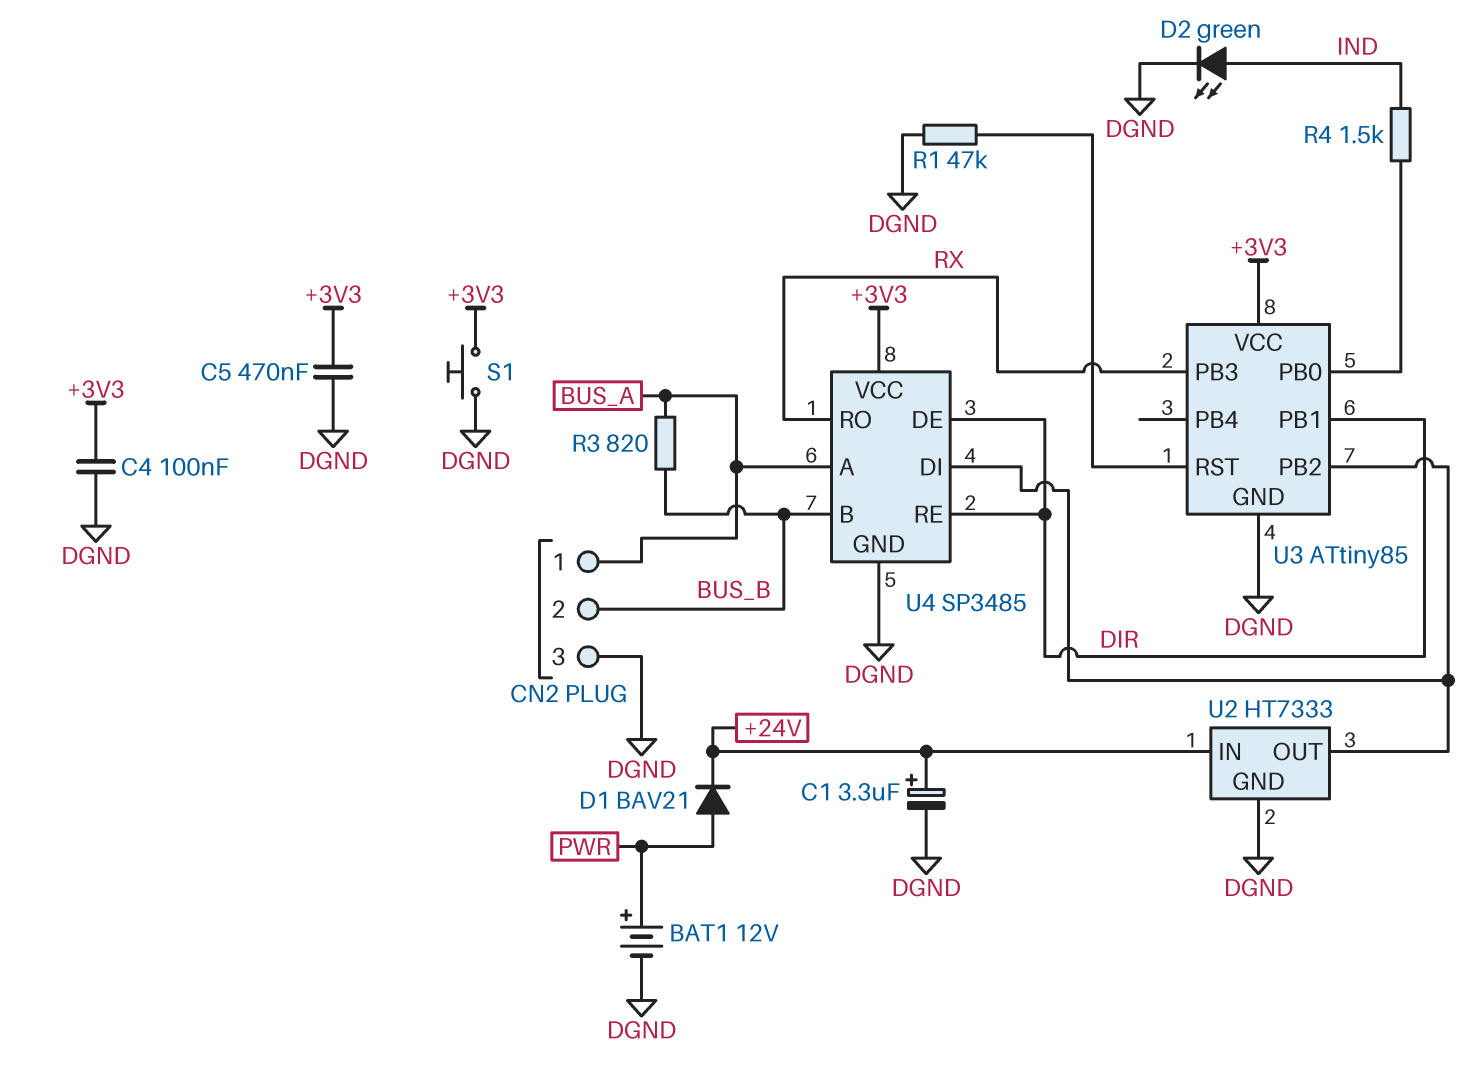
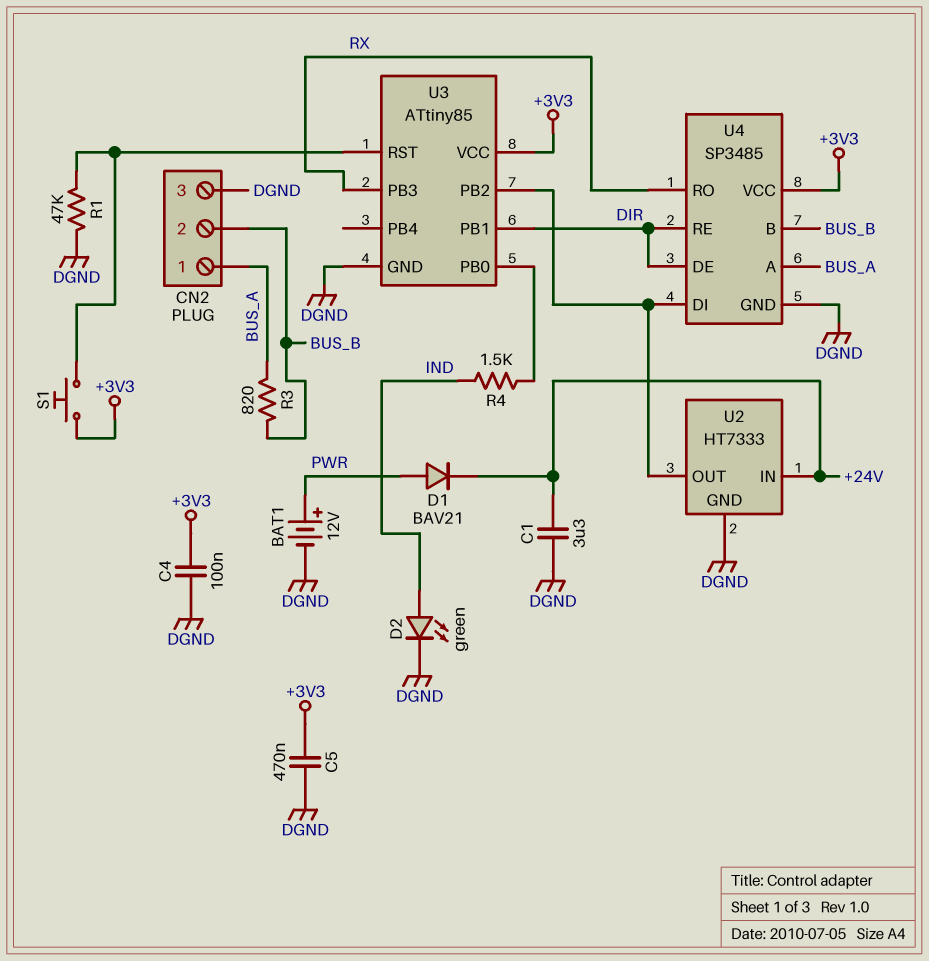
C1: 3.3uF (plus +24V, minus DGND) -> 3.3uF (+24V, DGND)
S1: button (+3V3, DGND) -> button (+3V3, U3/RST)

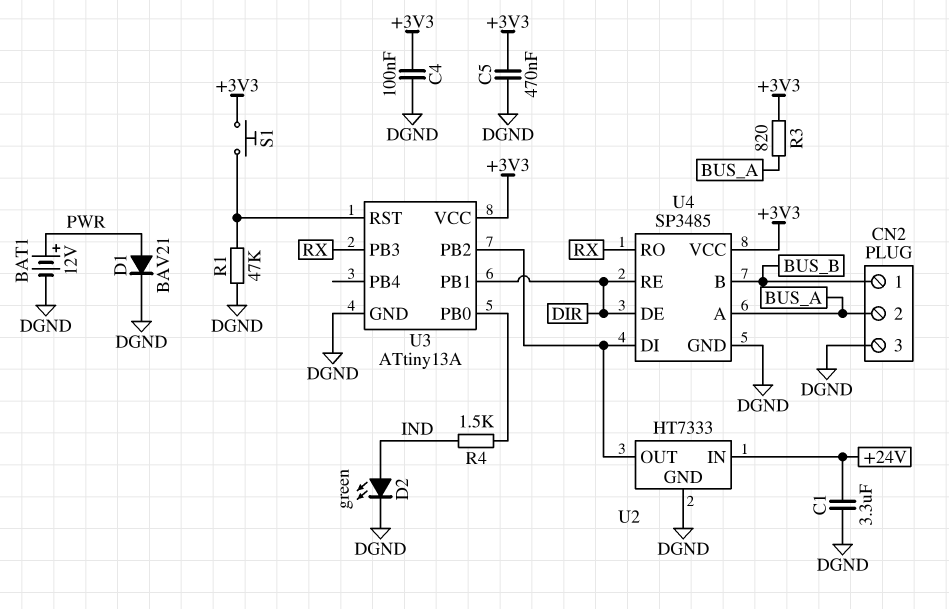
CN2 pin 1: BUS_A -> BUS_B
CN2 pin 2: BUS_B -> BUS_A
D1: diode BAV21 (A PWR, K +24V) -> diode BAV21 (A PWR, K DGND)
R3: 820 (BUS_A, BUS_B) -> 820 (+3V3, BUS_A)
U3: ATtiny85 -> ATtiny13A

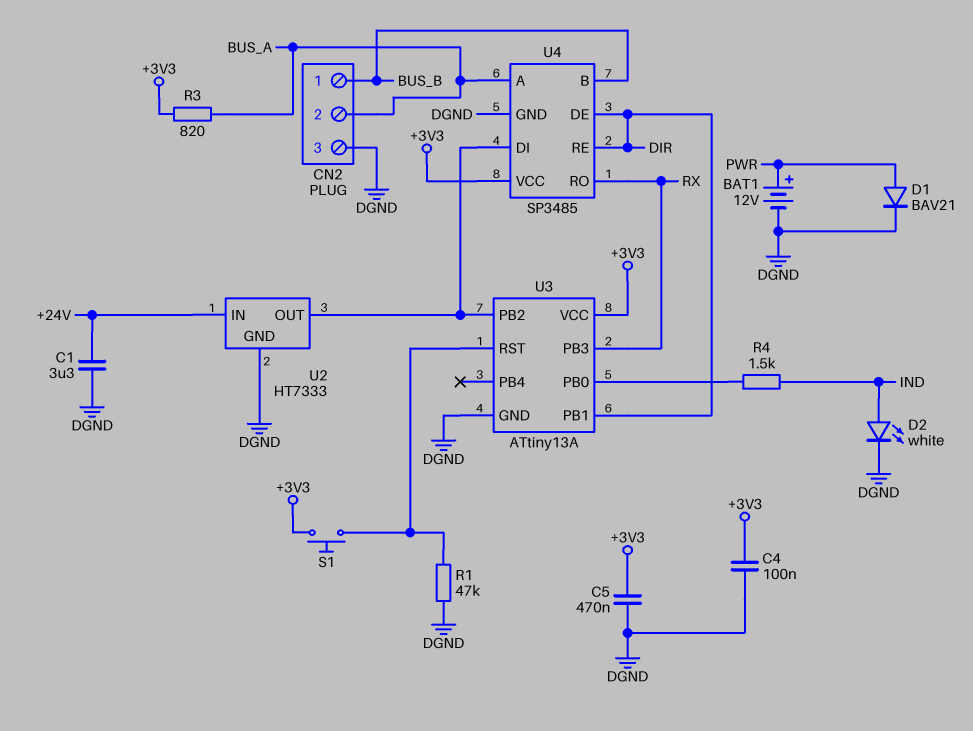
D2: LED green (A IND, K DGND) -> LED white (A IND, K DGND)

